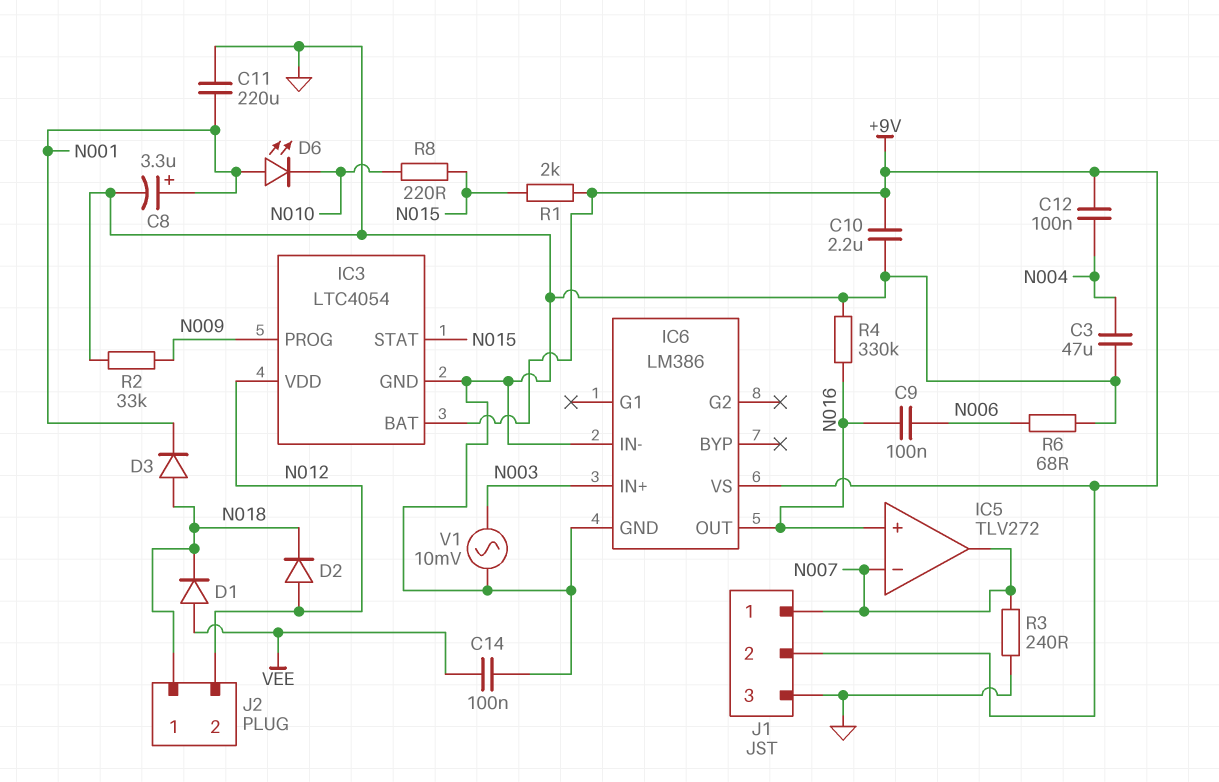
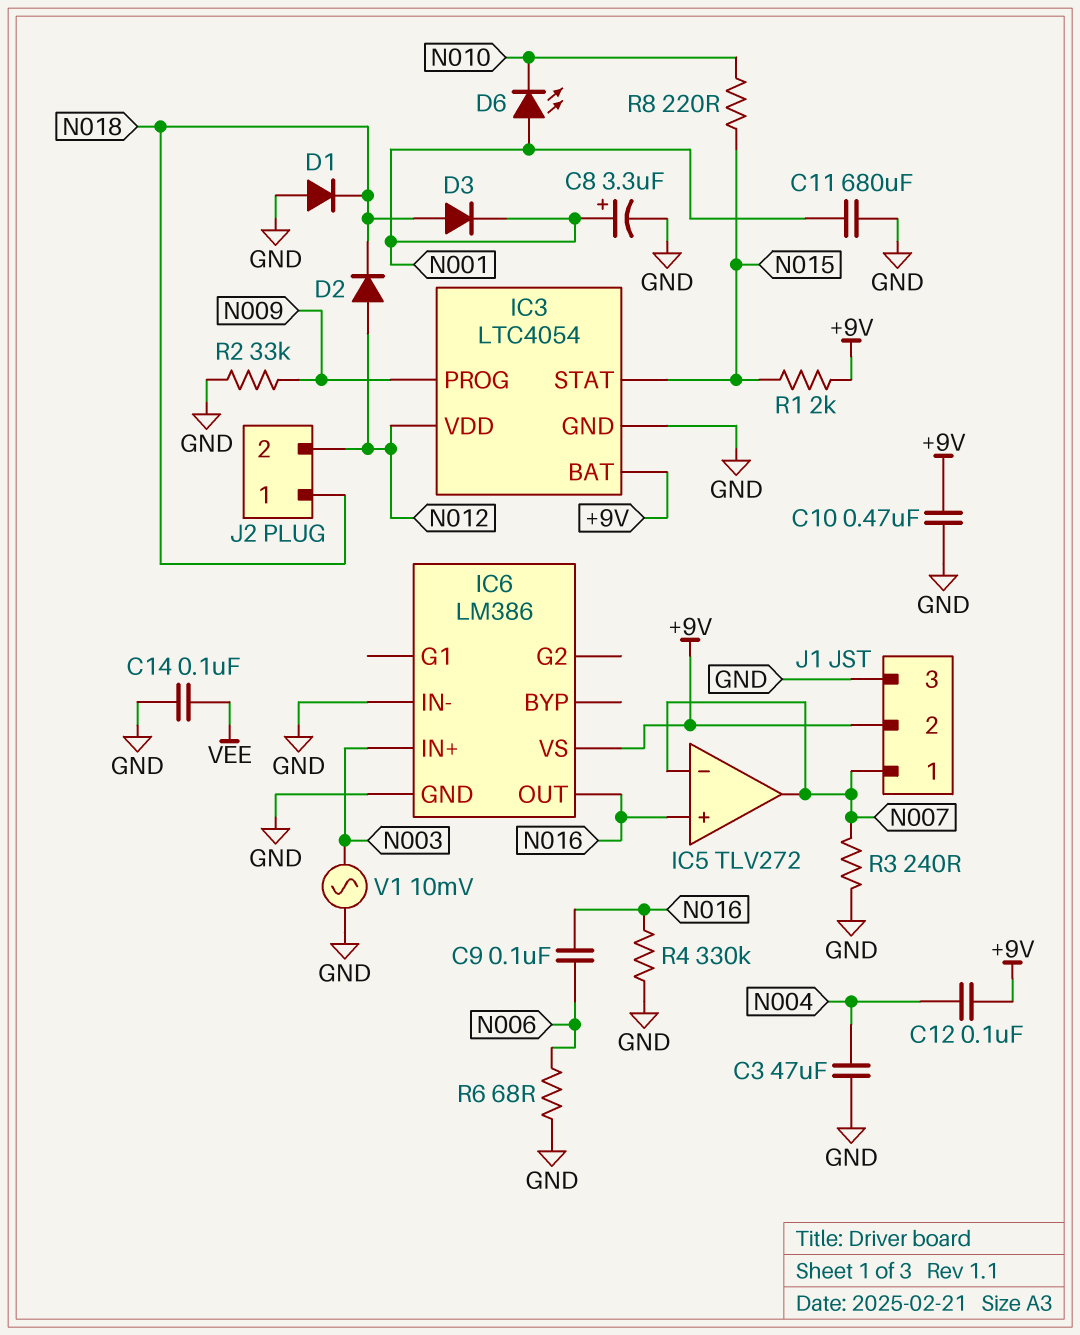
C10: 2.2uF (+9V, GND) -> 470nF (+9V, GND)
C11: 220uF (GND, N001) -> 680uF (GND, N001)
D1: diode (A VEE, K N018) -> diode (A GND, K N018)

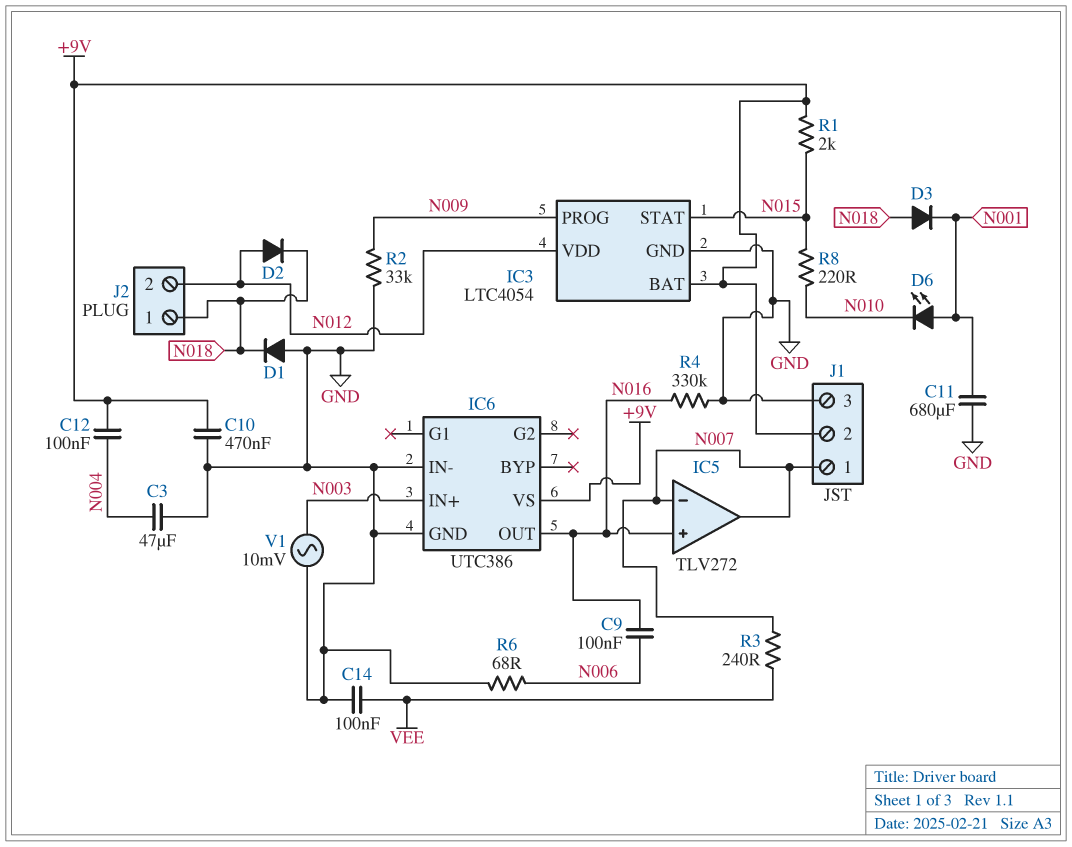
C8: 3.3uF (plus N001, minus GND) -> none
IC6: LM386 -> UTC386
R3: 240 (GND, N007) -> 240 (N007, VEE)

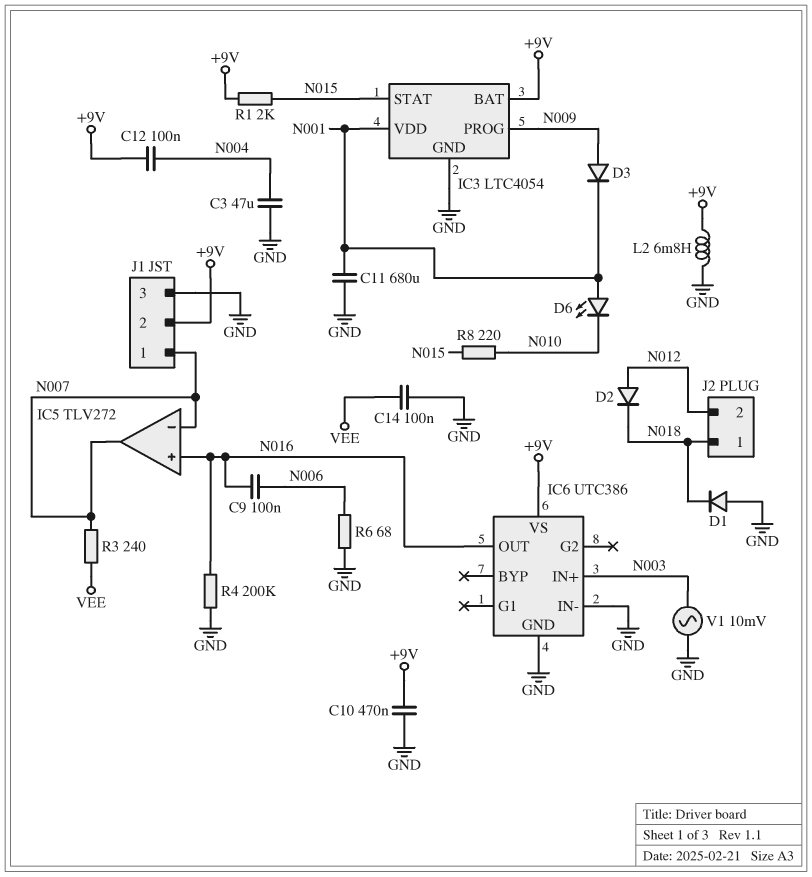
D3: diode (A N018, K N001) -> diode (A N009, K N001)
IC3 pin VDD: N012 -> N001
L2: none -> 6.8mH (+9V, GND)
R2: 33k (GND, N009) -> none
R4: 330k (GND, N016) -> 200k (GND, N016)

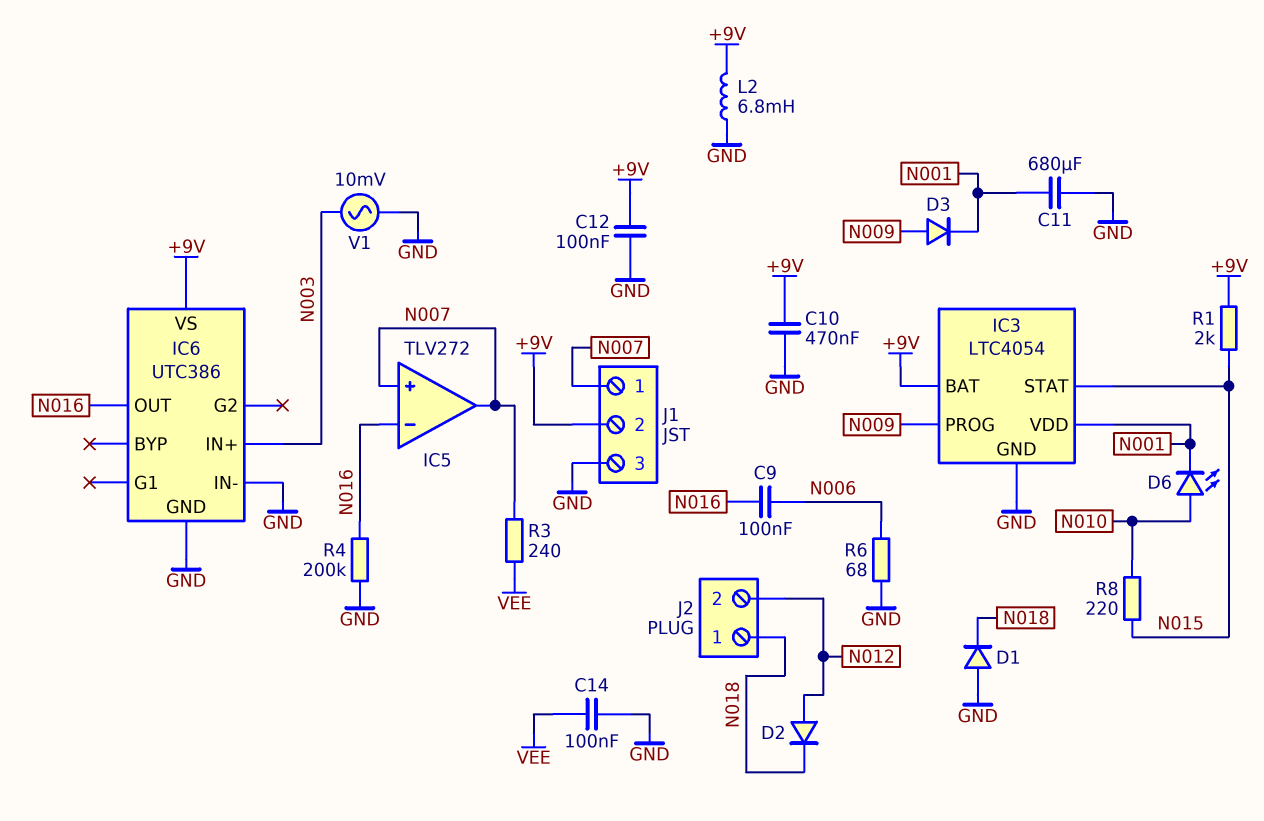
C3: 47uF (GND, N004) -> none
C12: 100nF (+9V, N004) -> 100nF (+9V, GND)
D6: LED (A N001, K N010) -> LED (A N010, K N001)
IC5 pin in+: N016 -> N007
IC5 pin in-: N007 -> N016

